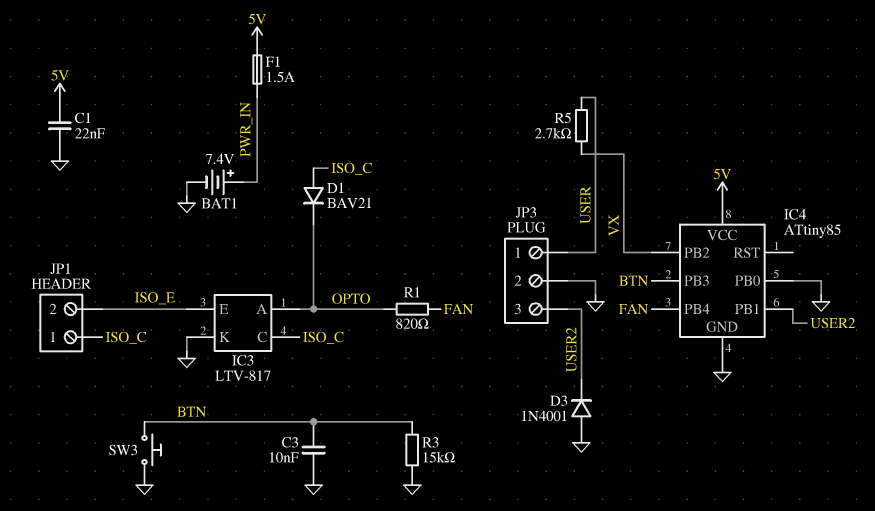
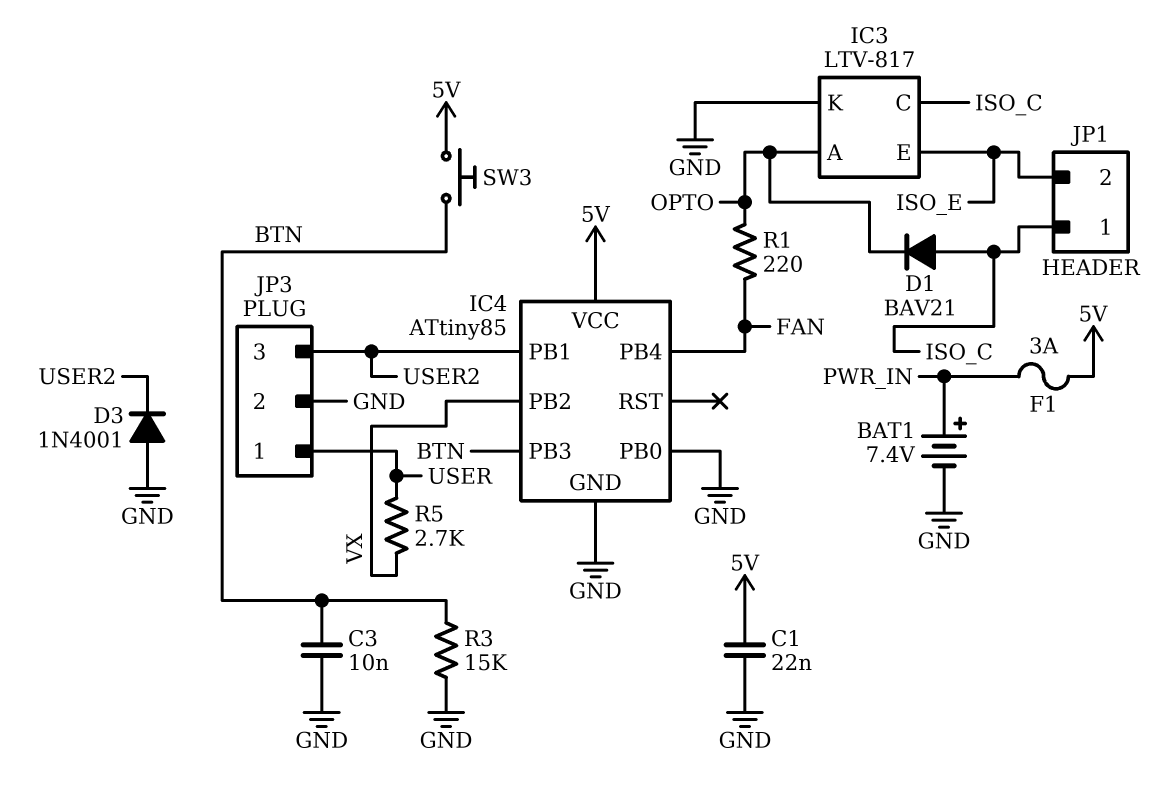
F1: 1.5A (5V, PWR_IN) -> 3A (5V, PWR_IN)
R1: 820 (FAN, OPTO) -> 220 (FAN, OPTO)
SW3: button (BTN, GND) -> button (5V, BTN)

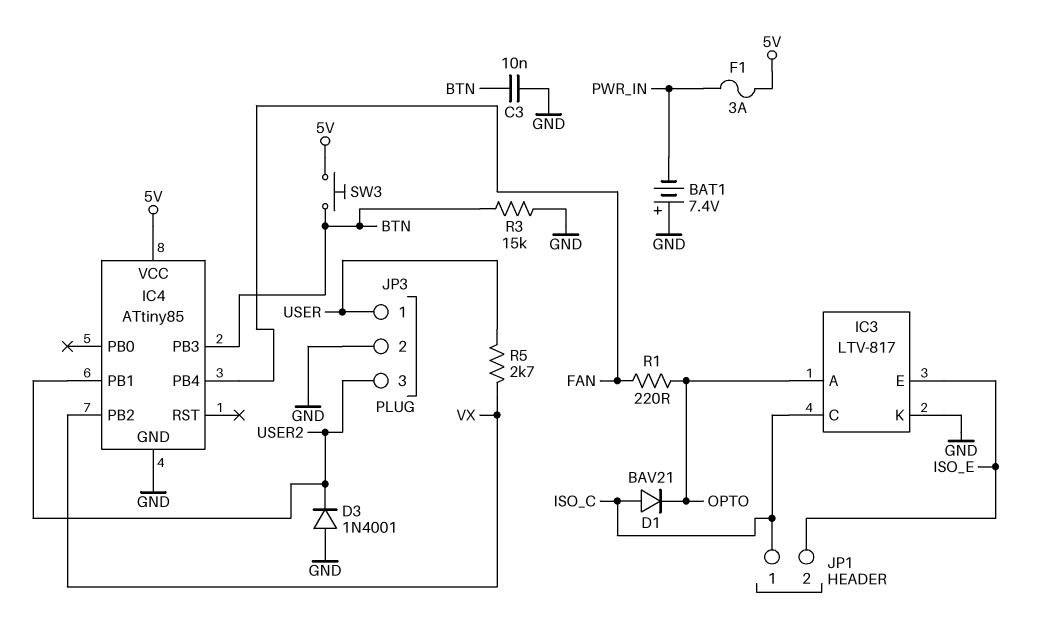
BAT1: 7.4V (plus PWR_IN, minus GND) -> 7.4V (plus GND, minus PWR_IN)
C1: 22nF (5V, GND) -> none
IC4 pin PB0: GND -> none

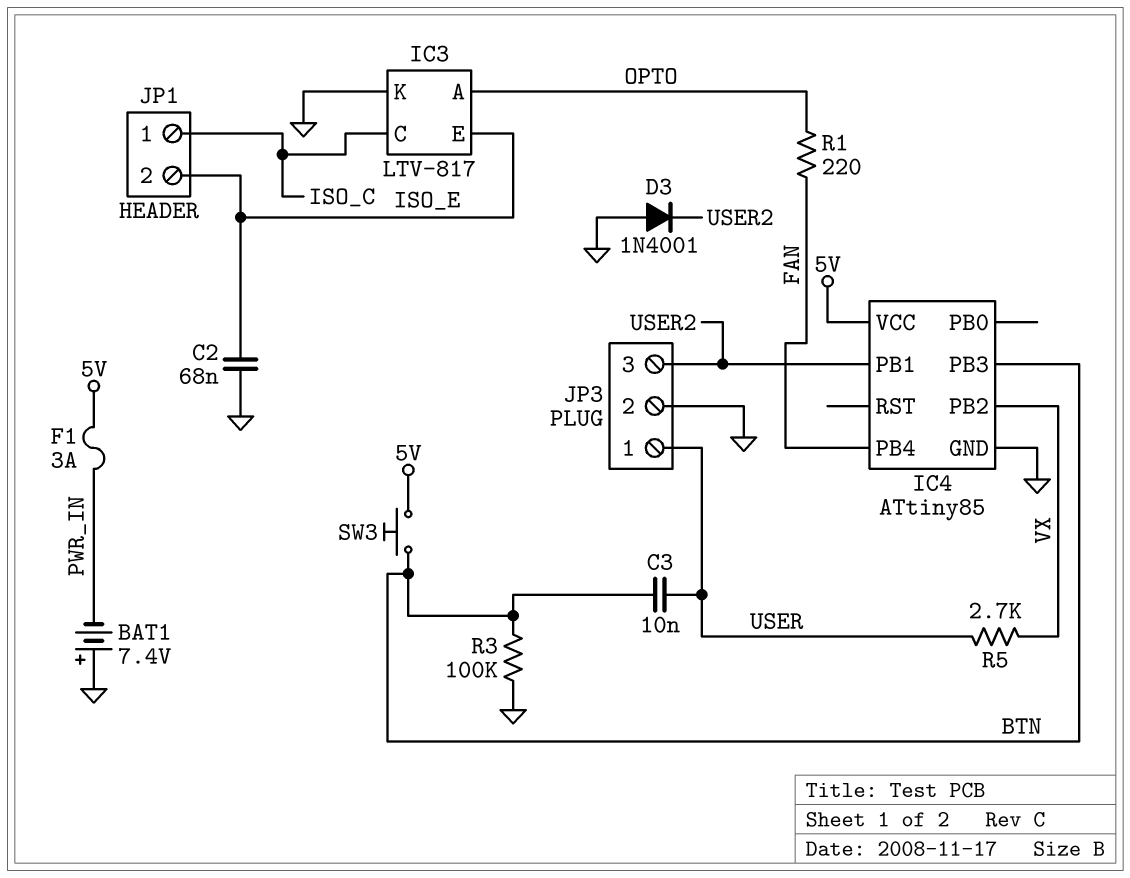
C2: none -> 68nF (GND, ISO_E)
C3: 10nF (BTN, GND) -> 10nF (BTN, USER)
D1: diode BAV21 (A ISO_C, K OPTO) -> none
R3: 15k (BTN, GND) -> 100k (BTN, GND)

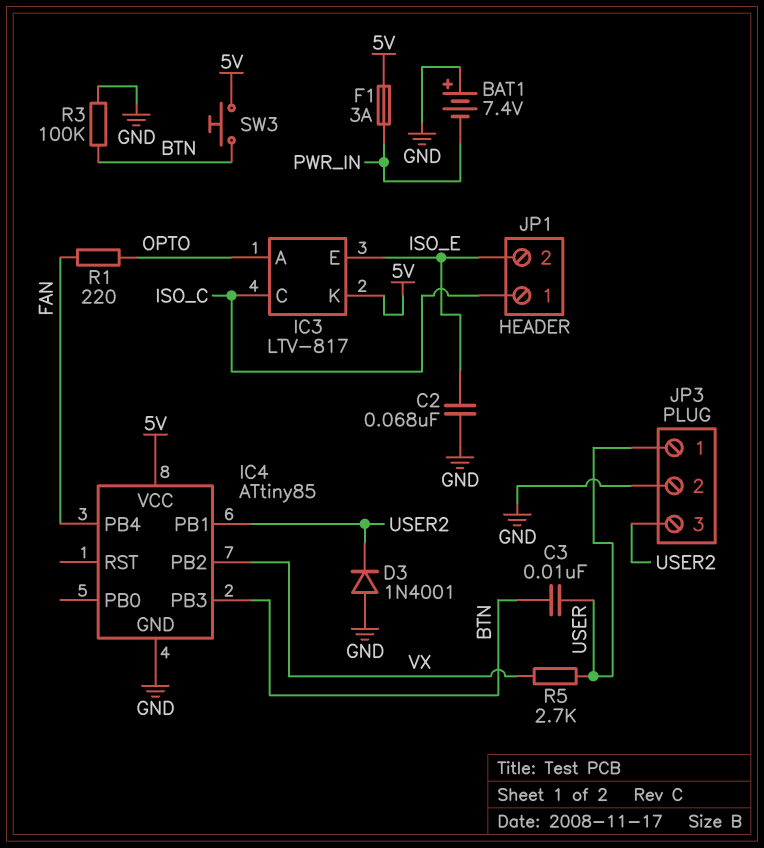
IC3 pin K: GND -> 5V

